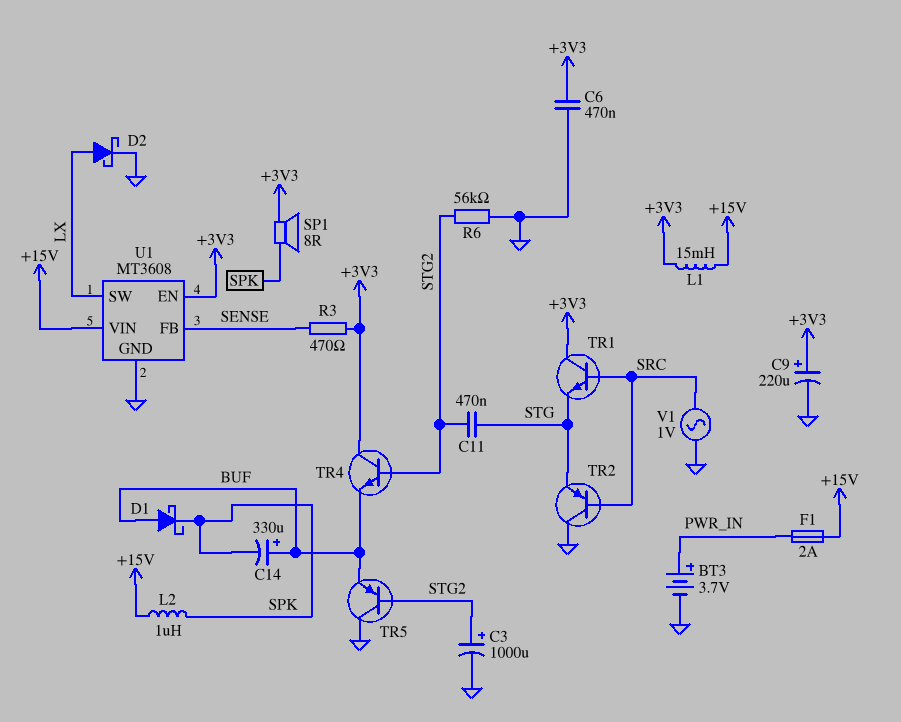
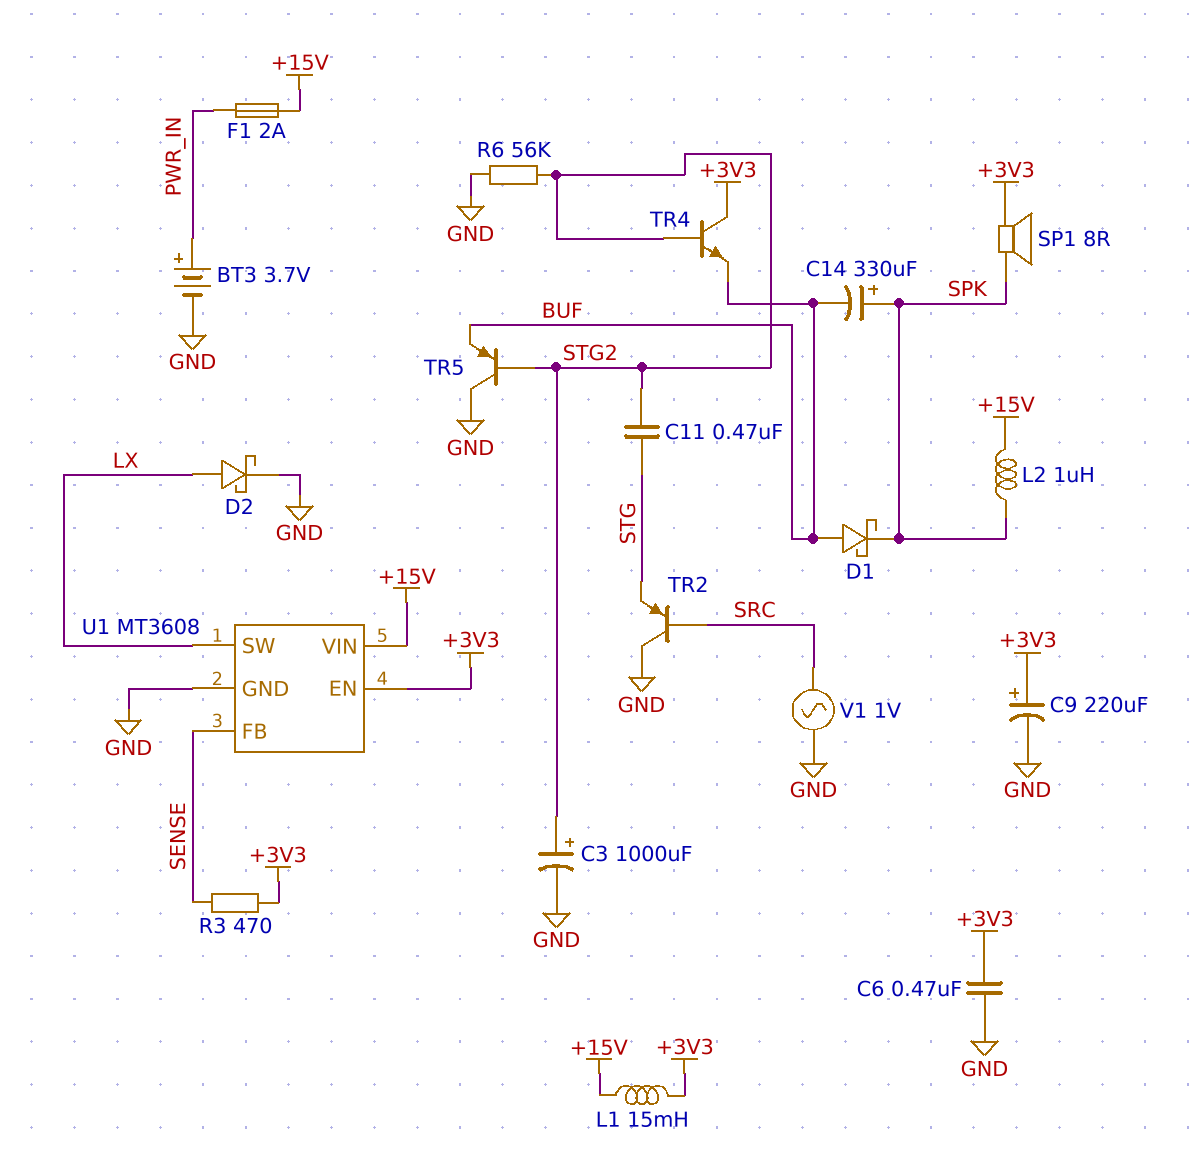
C14: 330uF (plus BUF, minus SPK) -> 330uF (plus SPK, minus BUF)
TR1: NPN (B SRC, C +3V3, E STG) -> none

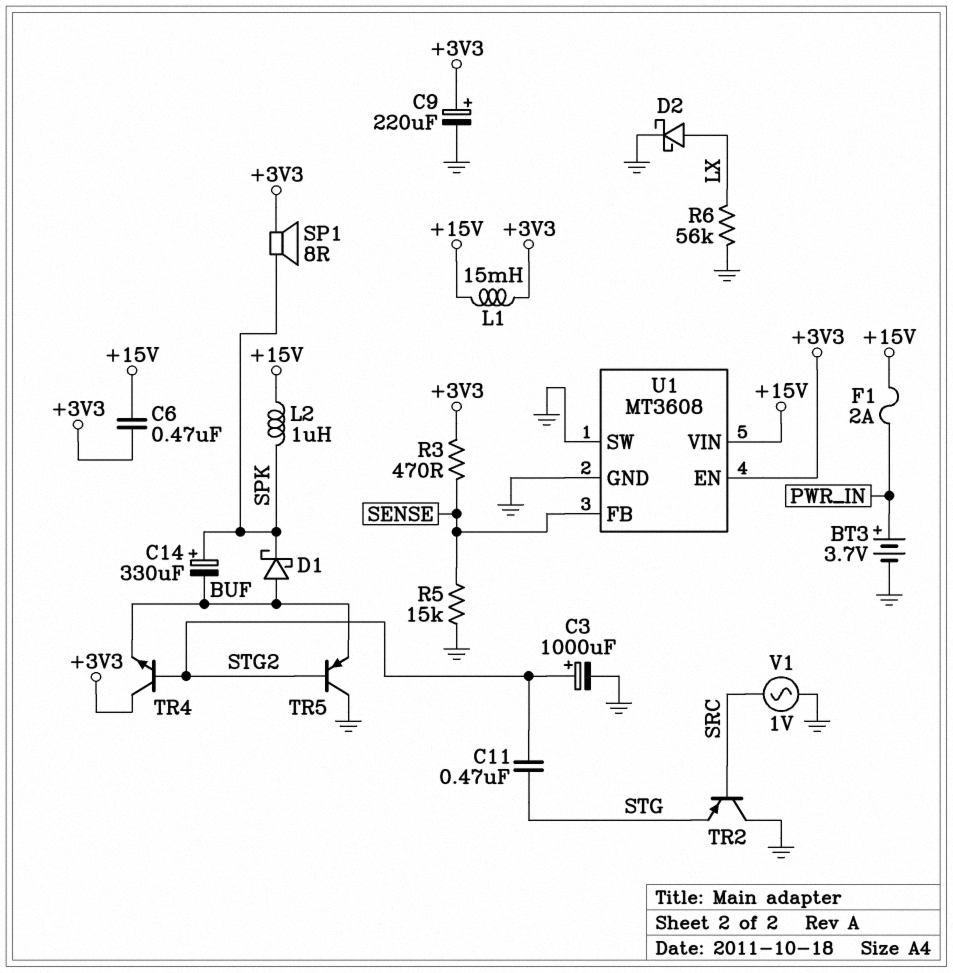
C6: 470nF (+3V3, GND) -> 470nF (+3V3, +15V)
R5: none -> 15k (GND, SENSE)
R6: 56k (GND, STG2) -> 56k (GND, LX)
U1 pin SW: LX -> GND

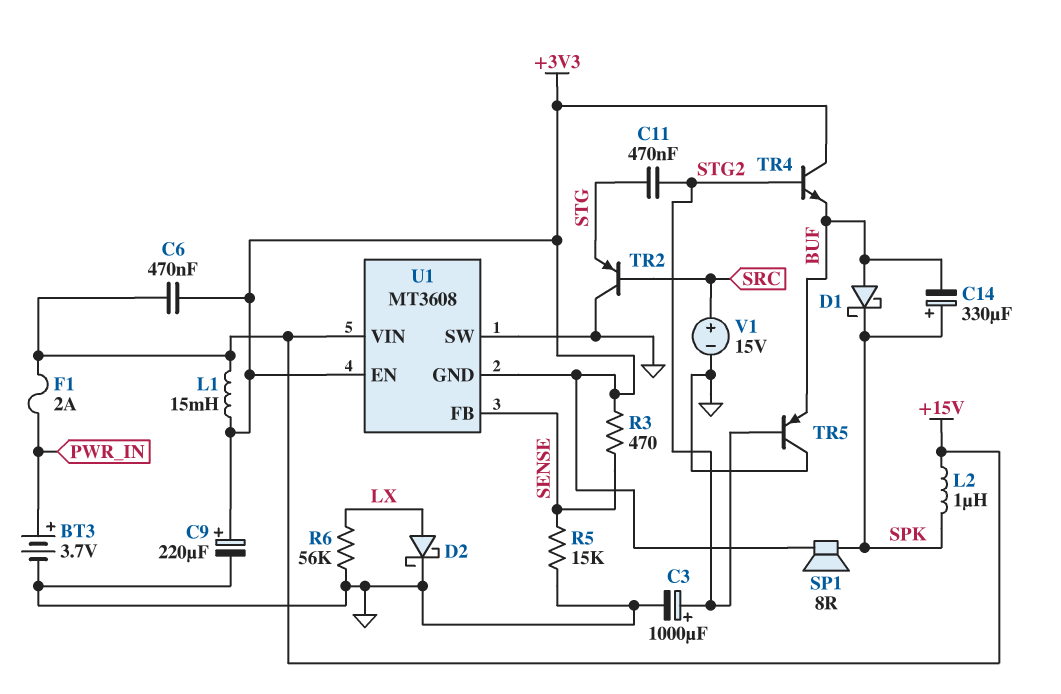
U1 pin GND: GND -> +3V3
V1: AC 1V (GND, SRC) -> 15V (plus SRC, minus GND)

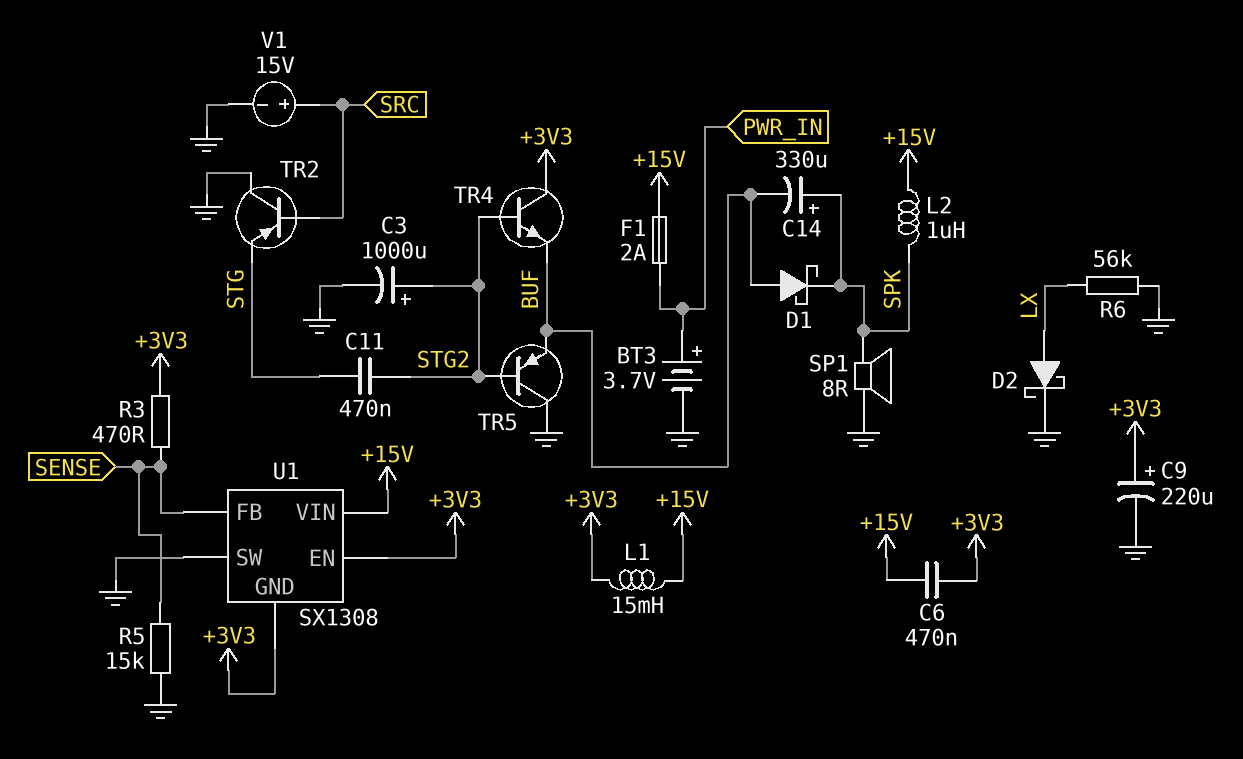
SP1: speaker 8R (+3V3, SPK) -> speaker 8R (GND, SPK)
U1: MT3608 -> SX1308

